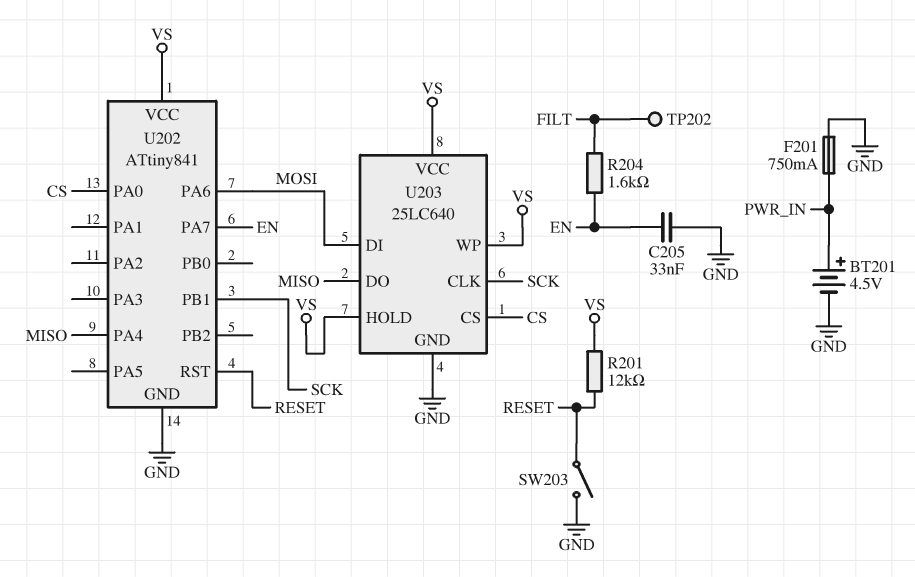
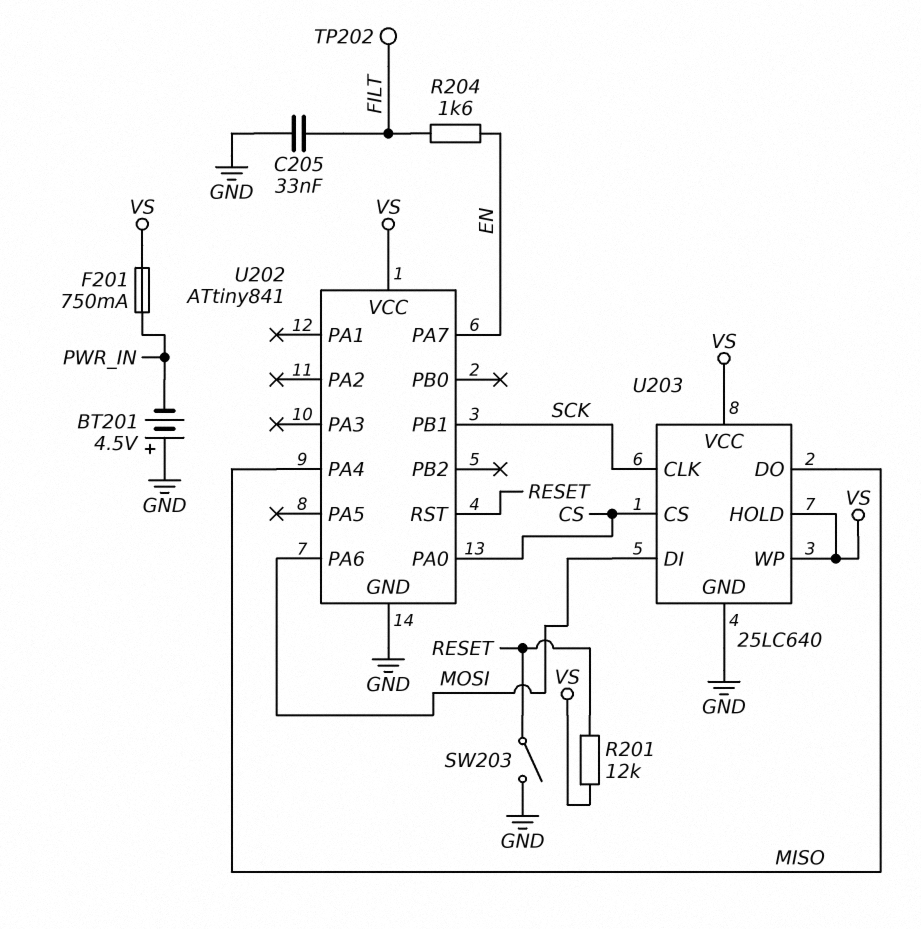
BT201: 4.5V (plus PWR_IN, minus GND) -> 4.5V (plus GND, minus PWR_IN)
C205: 33nF (EN, GND) -> 33nF (FILT, GND)
F201: 750mA (GND, PWR_IN) -> 750mA (PWR_IN, VS)

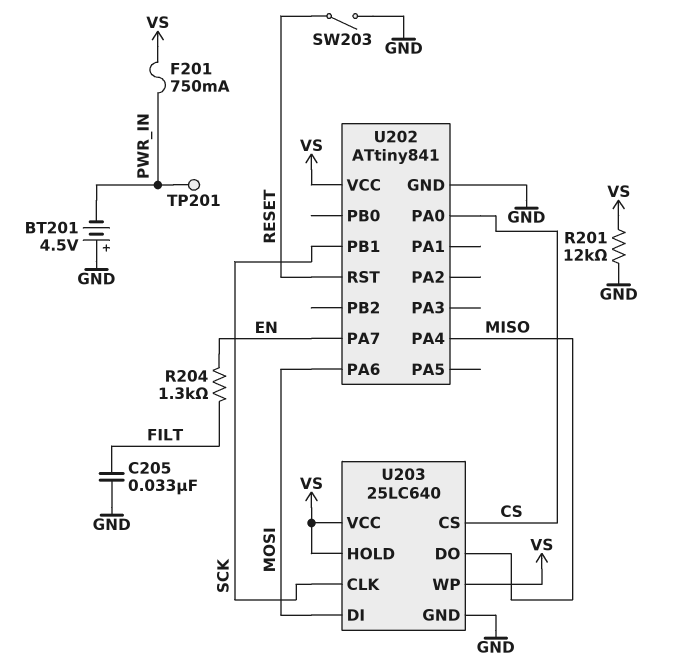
R201: 12k (RESET, VS) -> 12k (GND, VS)
R204: 1.6k (EN, FILT) -> 1.3k (EN, FILT)
TP201: none -> test point (PWR_IN)
TP202: test point (FILT) -> none

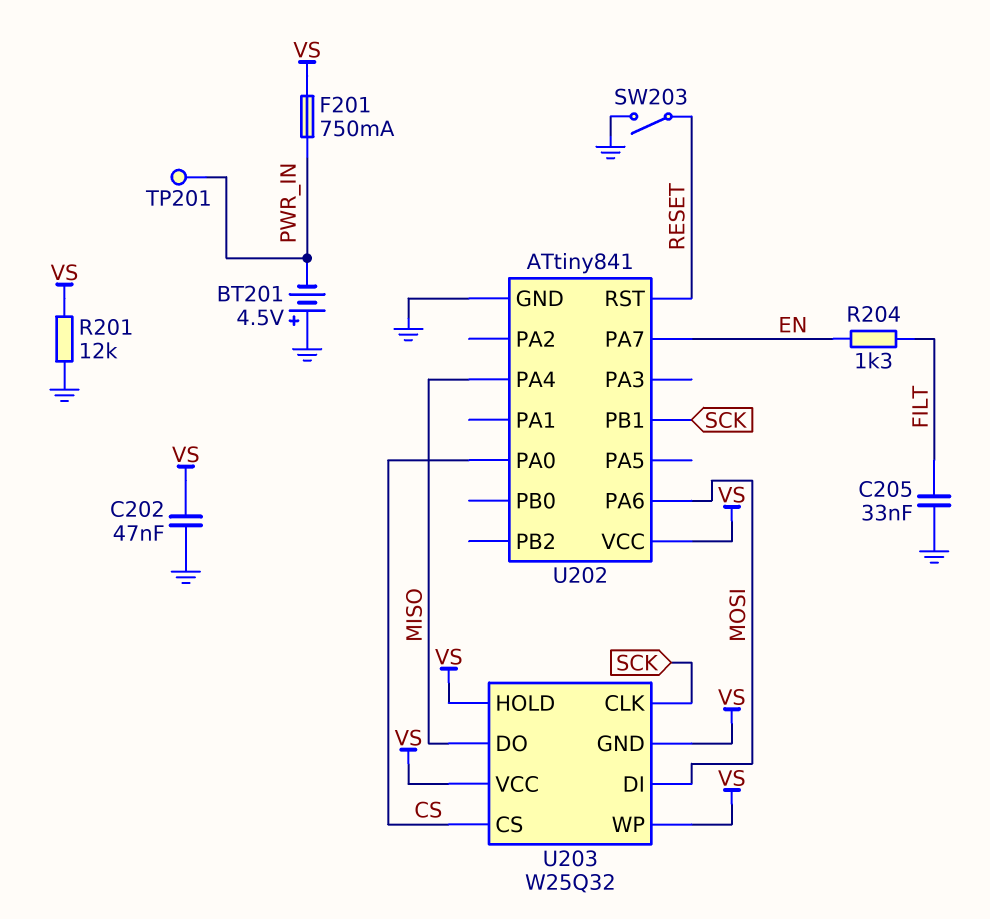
C202: none -> 47nF (GND, VS)
U203: 25LC640 -> W25Q32
U203 pin GND: GND -> VS

